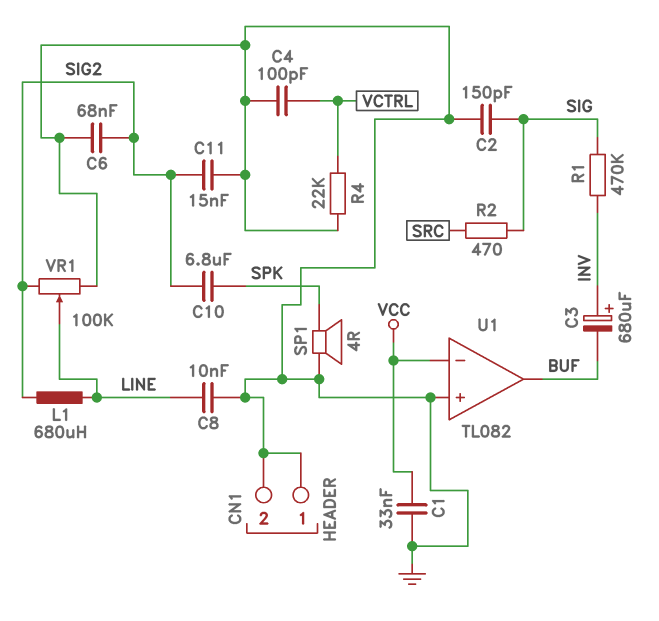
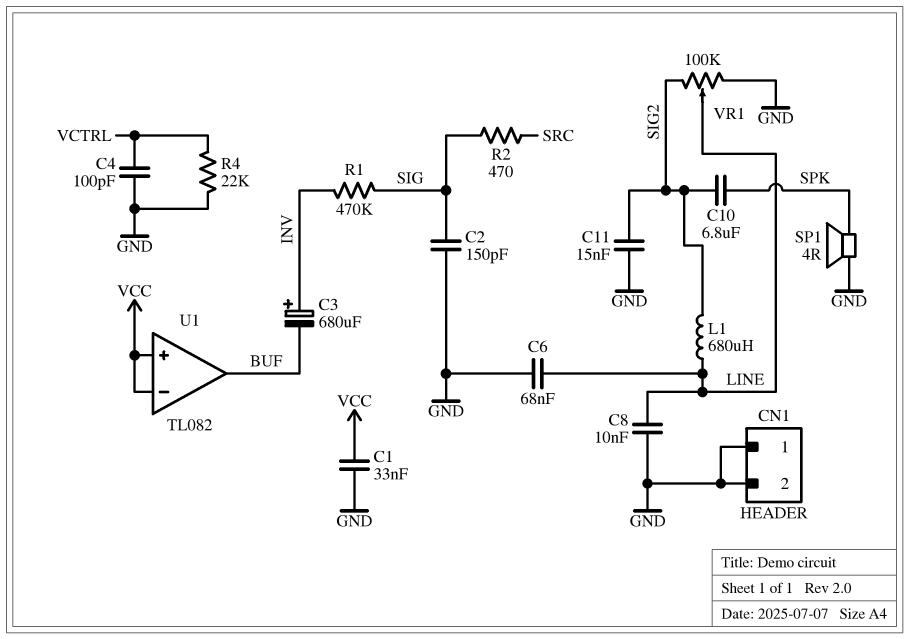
C6: 68nF (GND, SIG2) -> 68nF (GND, LINE)
U1 pin in+: GND -> VCC

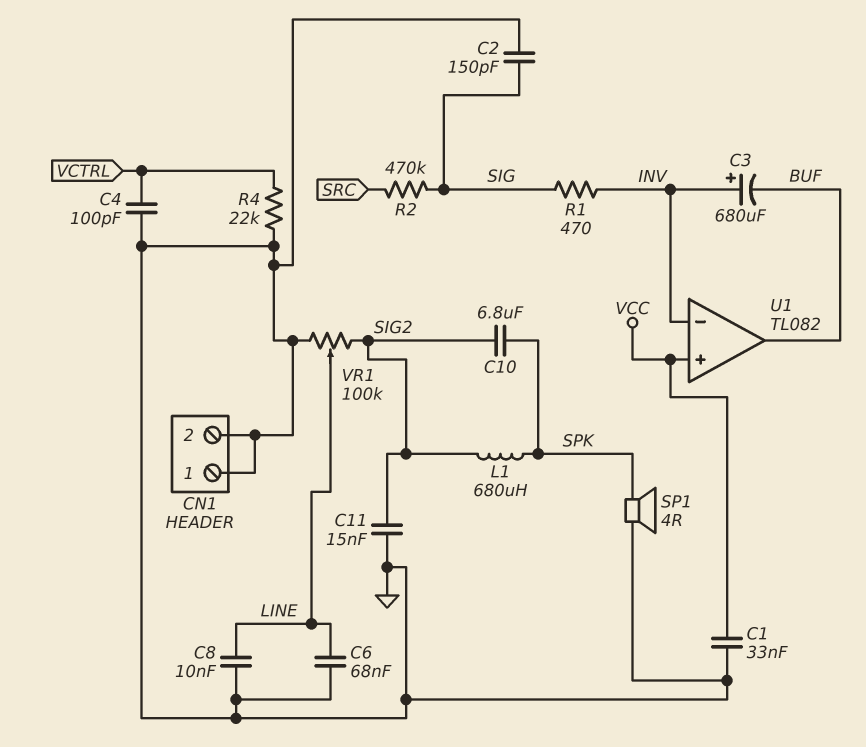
L1: 680uH (LINE, SIG2) -> 680uH (SIG2, SPK)
R1: 470k (INV, SIG) -> 470 (INV, SIG)
R2: 470 (SIG, SRC) -> 470k (SIG, SRC)
U1 pin in-: VCC -> INV

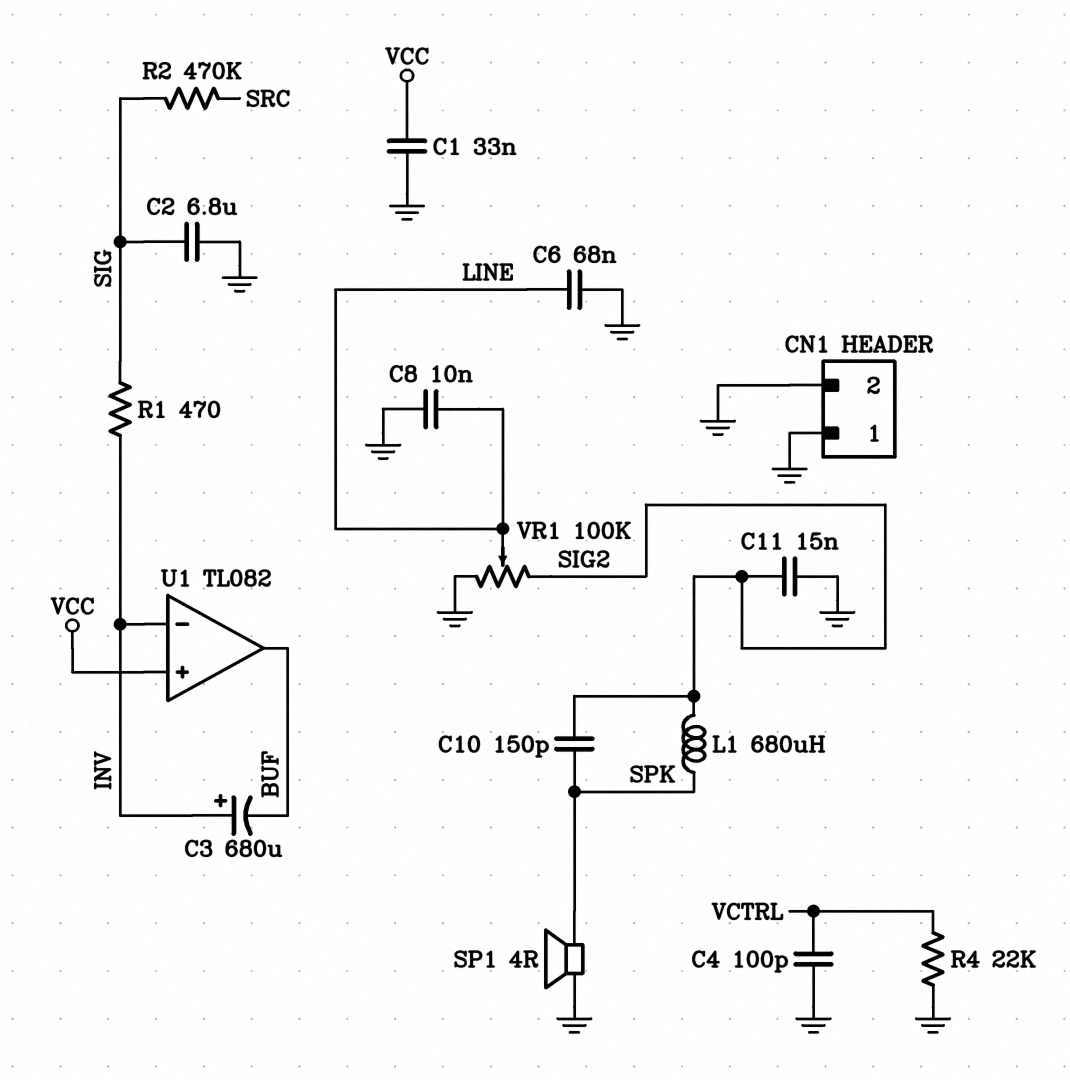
C2: 150pF (GND, SIG) -> 6.8uF (GND, SIG)
C10: 6.8uF (SIG2, SPK) -> 150pF (SIG2, SPK)

